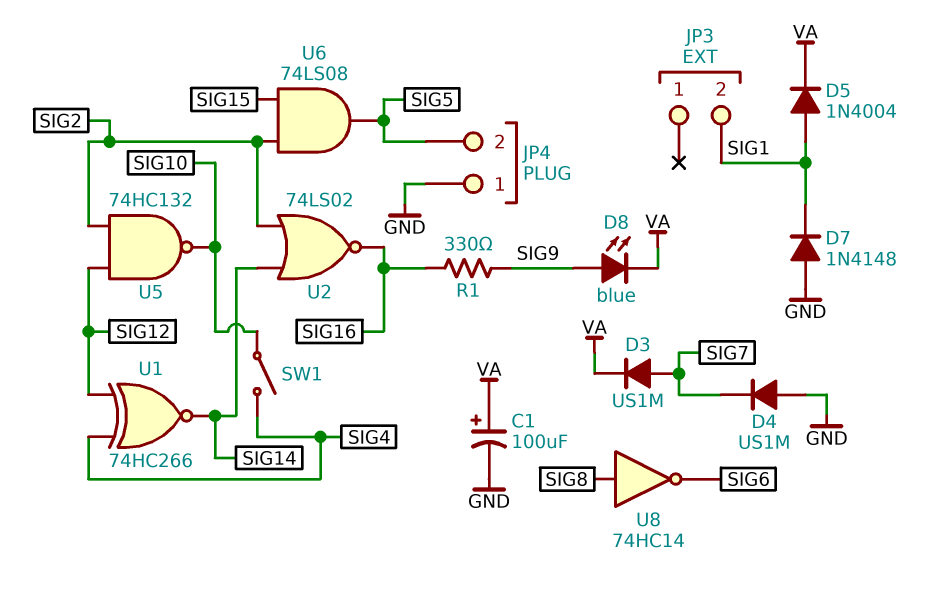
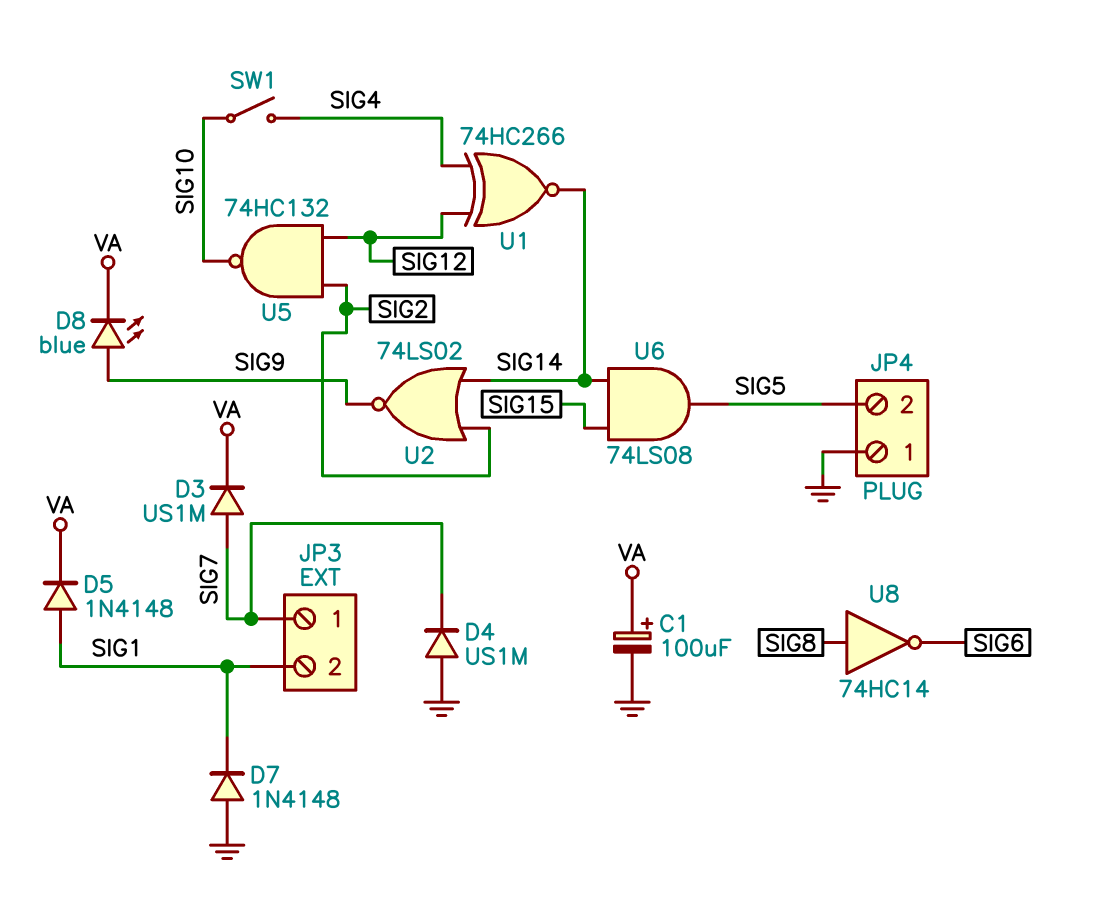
D5: diode 1N4004 (A SIG1, K VA) -> diode 1N4148 (A SIG1, K VA)
JP3 pin 1: none -> SIG7
R1: 330 (SIG9, SIG16) -> none
U2: NOR 74LS02 (in SIG2, in SIG14, out SIG16) -> NOR 74LS02 (in SIG2, in SIG14, out SIG9)
U6: AND 74LS08 (in SIG2, in SIG15, out SIG5) -> AND 74LS08 (in SIG14, in SIG15, out SIG5)

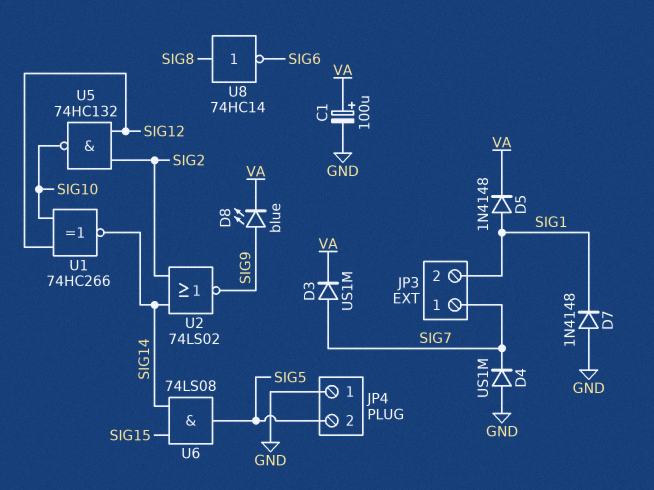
SW1: switch (SIG4, SIG10) -> none
U1: XNOR 74HC266 (in SIG4, in SIG12, out SIG14) -> XNOR 74HC266 (in SIG10, in SIG12, out SIG14)

